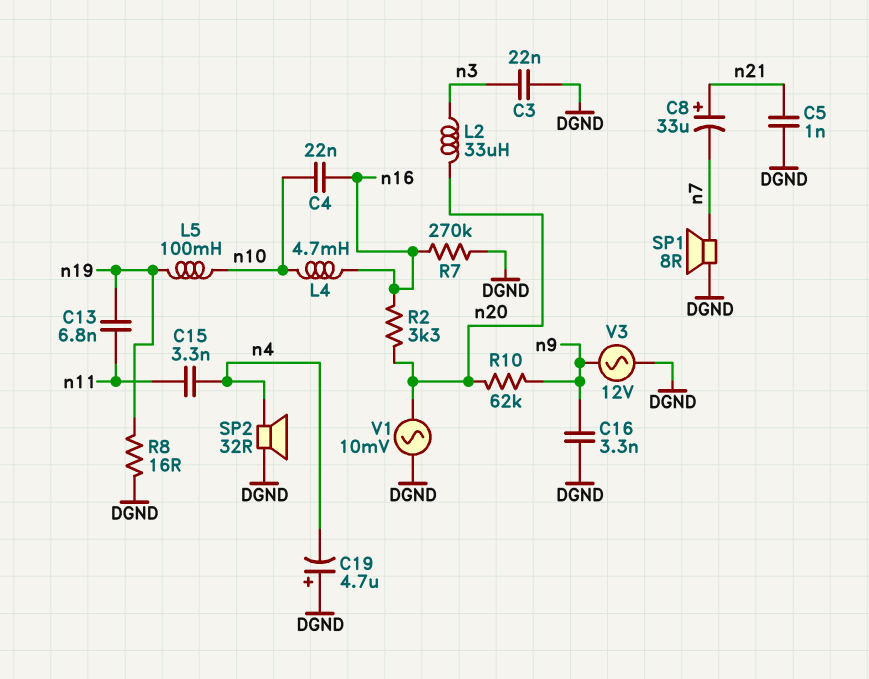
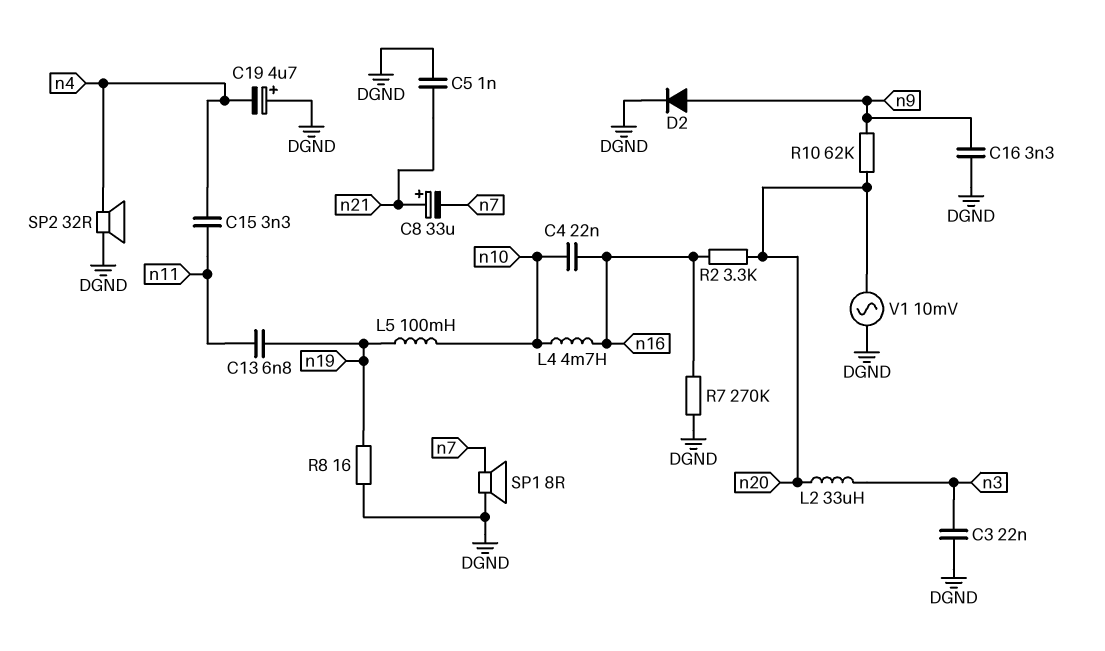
D2: none -> diode (A n9, K DGND)
V3: AC 12V (DGND, n9) -> none

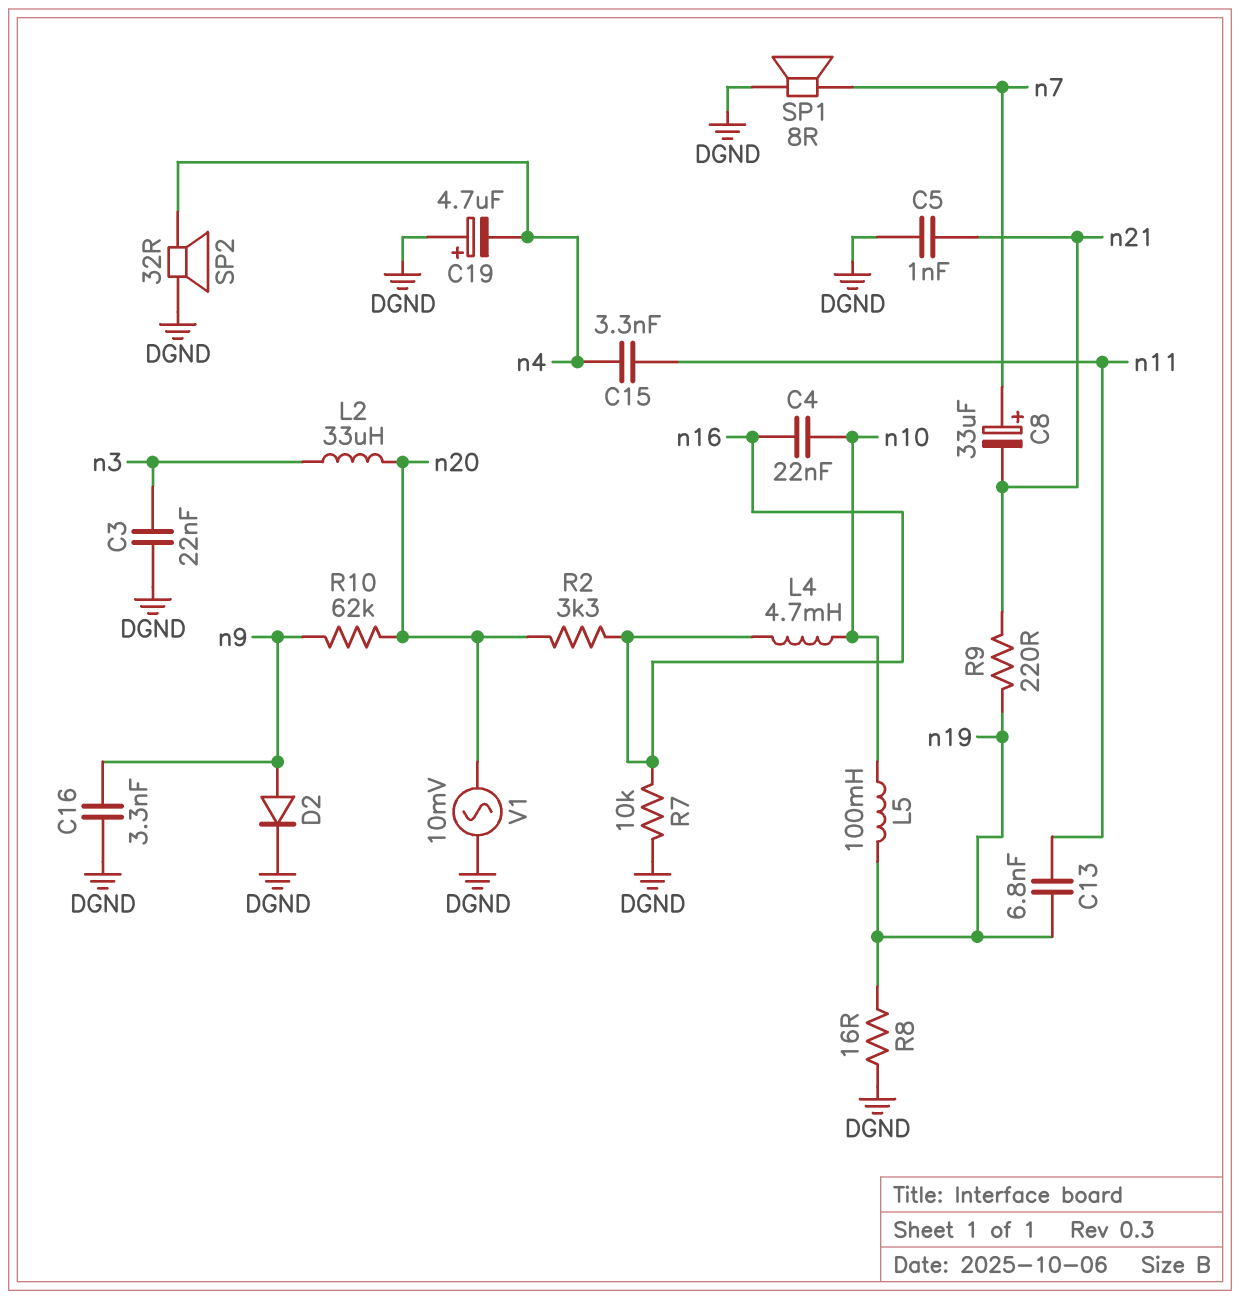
C8: 33uF (plus n21, minus n7) -> 33uF (plus n7, minus n21)
R7: 270k (DGND, n16) -> 10k (DGND, n16)
R9: none -> 220 (n19, n21)

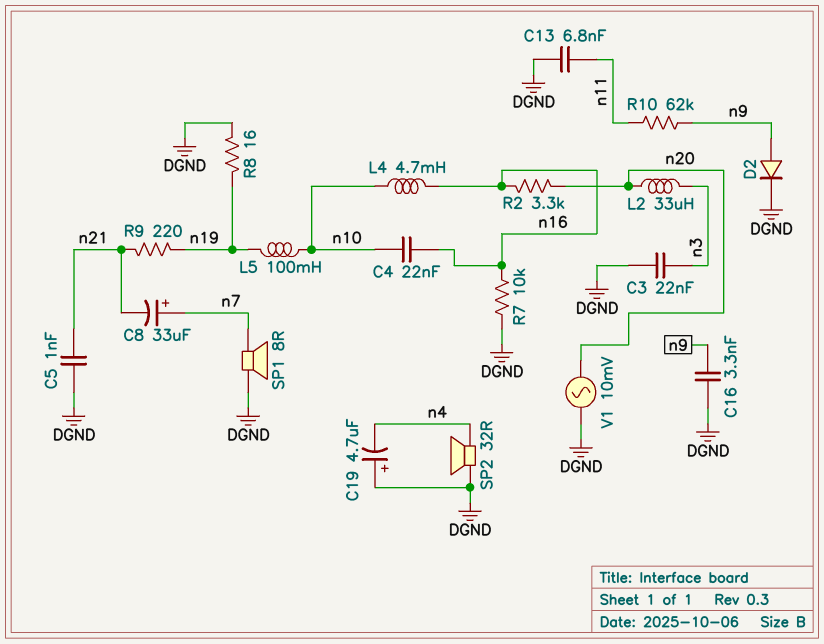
C13: 6.8nF (n11, n19) -> 6.8nF (DGND, n11)
C15: 3.3nF (n4, n11) -> none
R10: 62k (n9, n20) -> 62k (n9, n11)

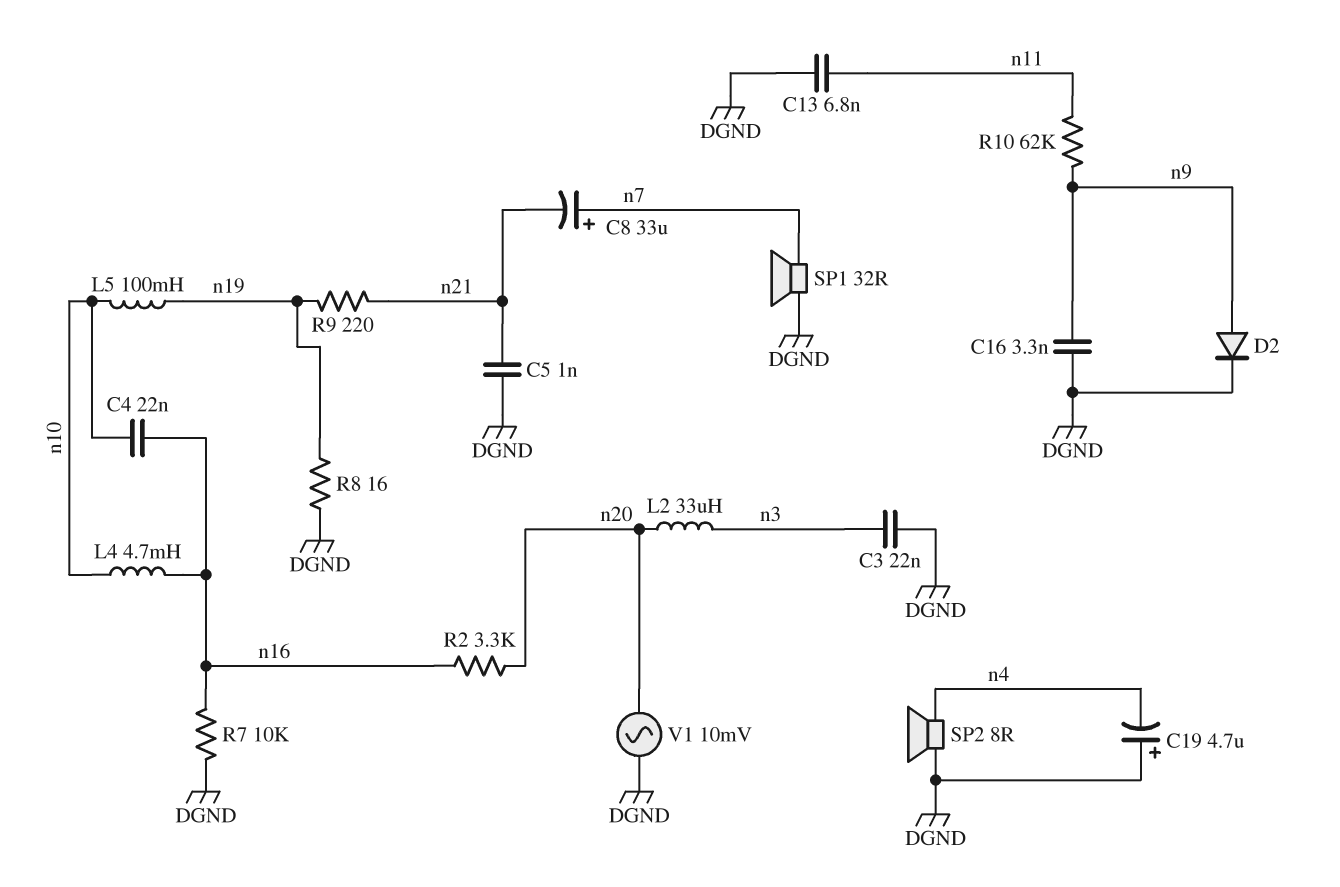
SP1: speaker 8R (DGND, n7) -> speaker 32R (DGND, n7)
SP2: speaker 32R (DGND, n4) -> speaker 8R (DGND, n4)

